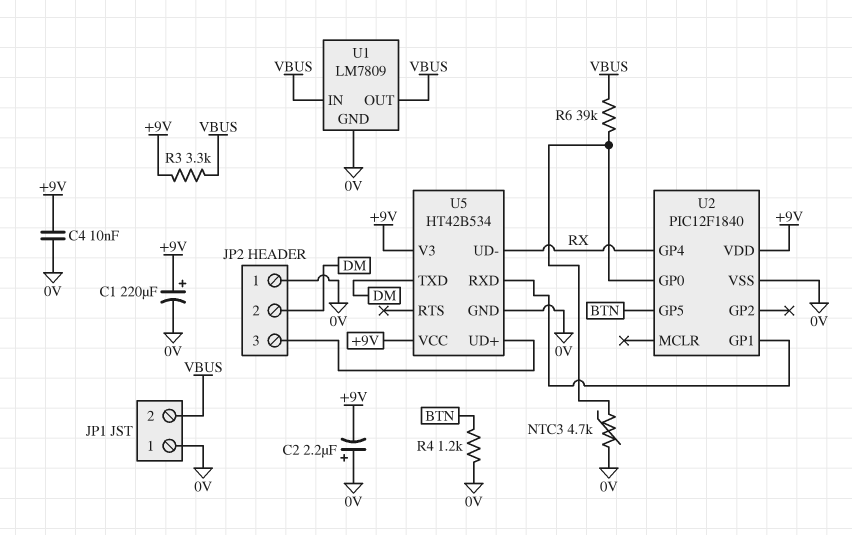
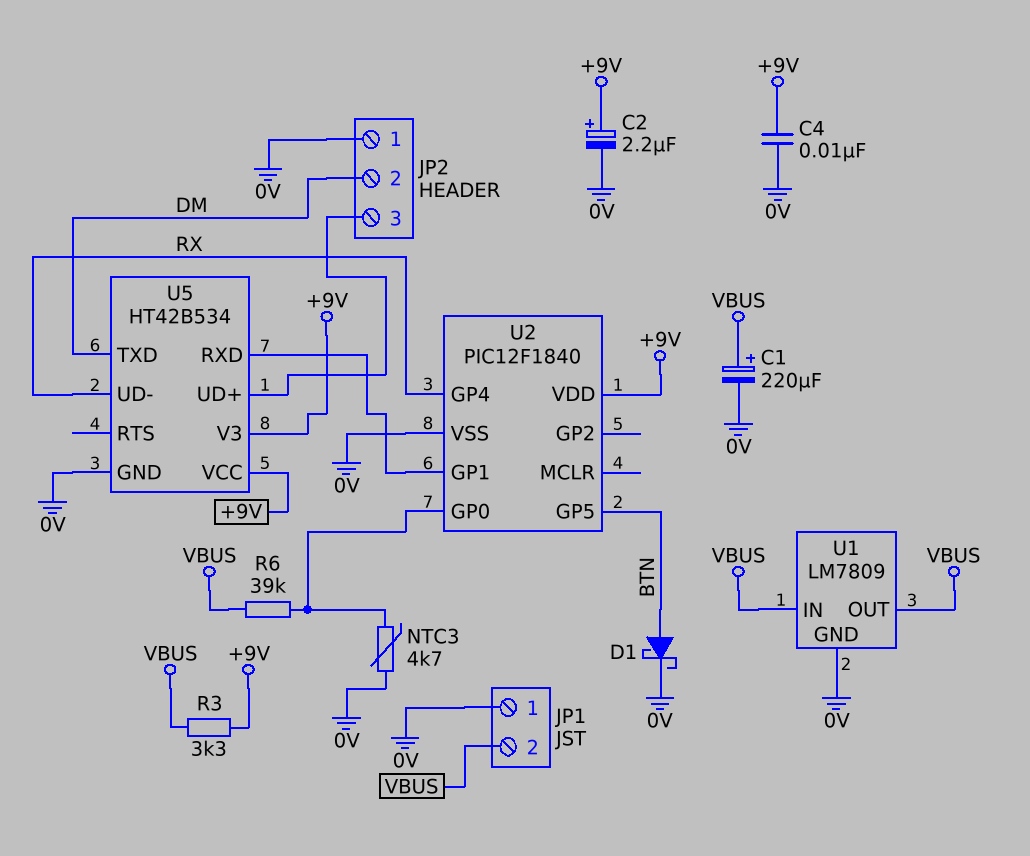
C1: 220uF (plus +9V, minus 0V) -> 220uF (plus VBUS, minus 0V)
C2: 2.2uF (plus 0V, minus +9V) -> 2.2uF (plus +9V, minus 0V)
D1: none -> schottky (A BTN, K 0V)
R4: 1.2k (0V, BTN) -> none

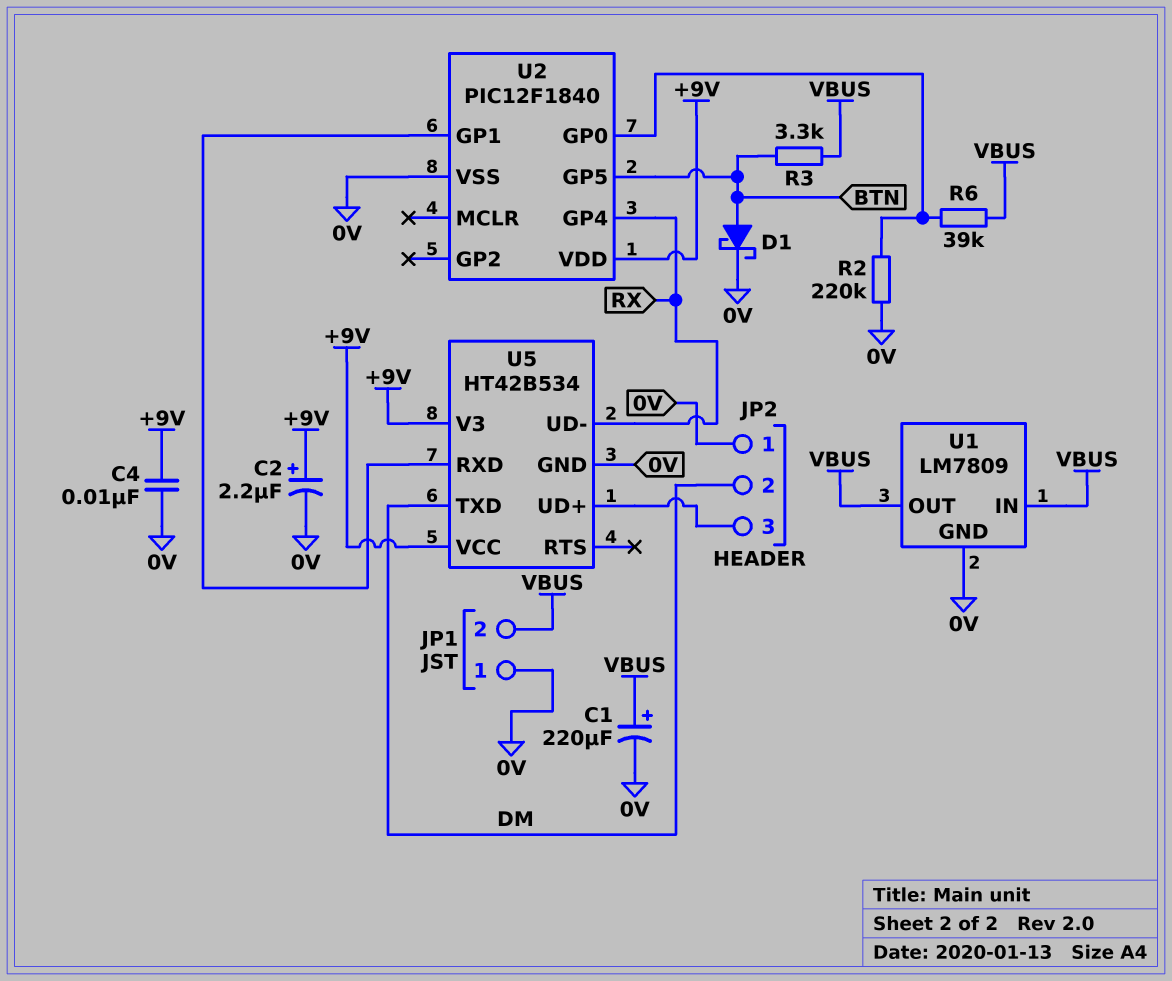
NTC3: 4.7k (0V, U2/GP0) -> none
R2: none -> 220k (0V, U2/GP0)
R3: 3.3k (+9V, VBUS) -> 3.3k (BTN, VBUS)

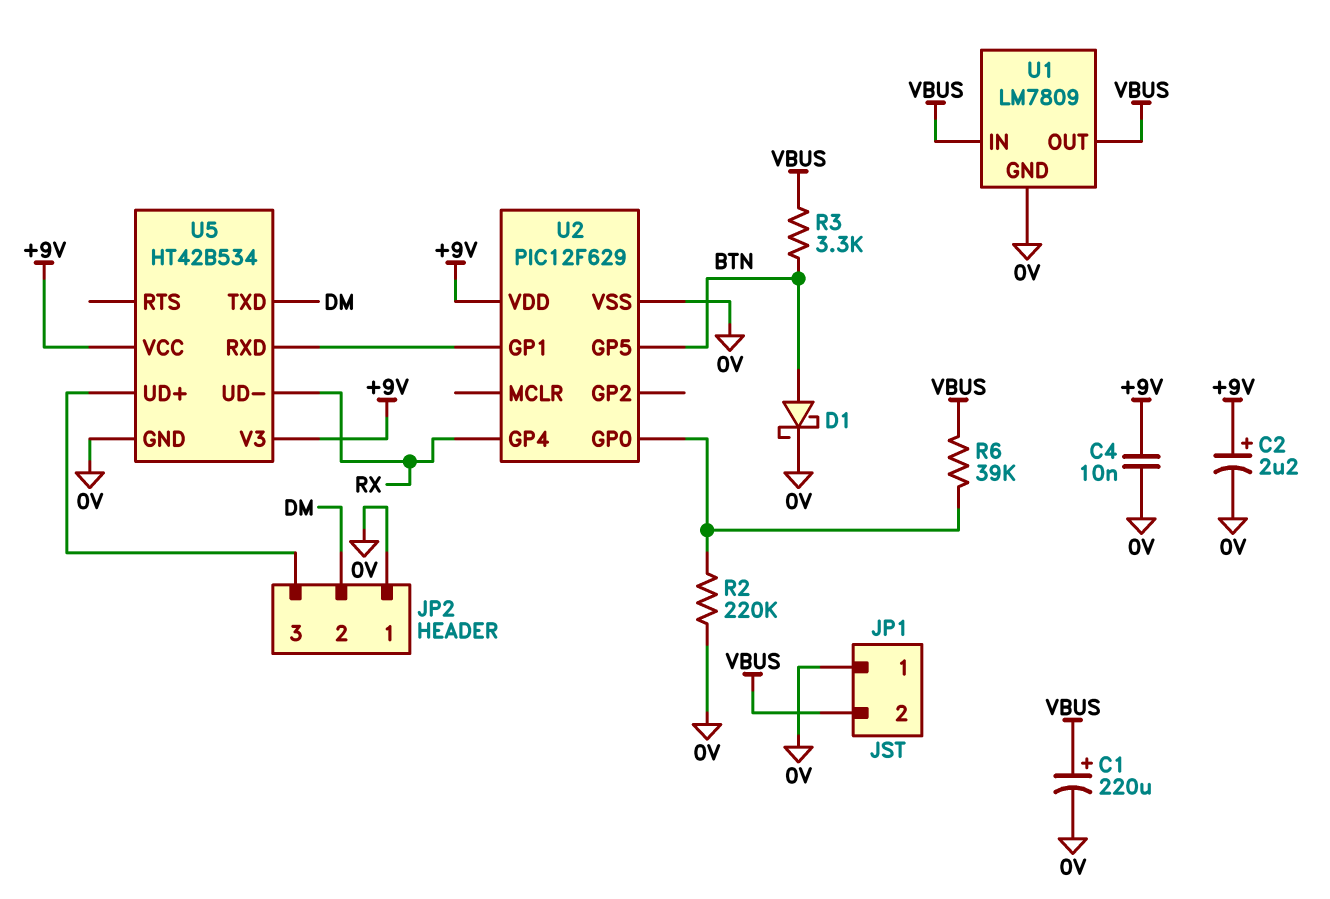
U2: PIC12F1840 -> PIC12F629

